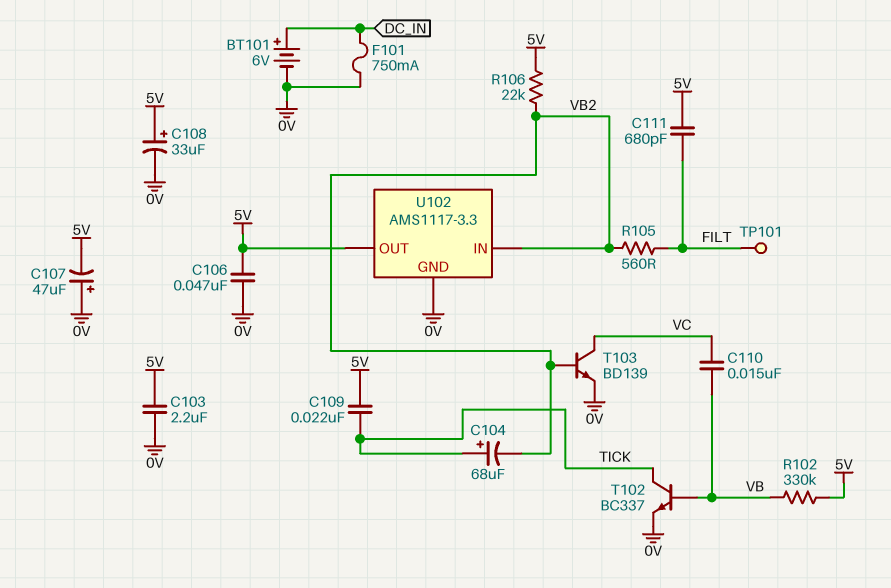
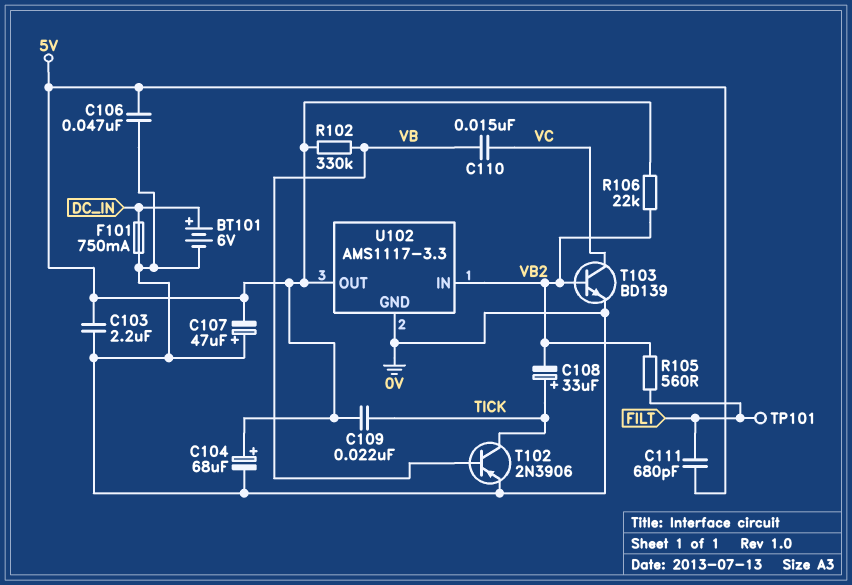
C104: 68uF (plus TICK, minus VB2) -> 68uF (plus 5V, minus 0V)
C108: 33uF (plus 5V, minus 0V) -> 33uF (plus TICK, minus VB2)
T102: NPN BC337 (B VB, C TICK, E 0V) -> PNP 2N3906 (B VB, C TICK, E 0V)

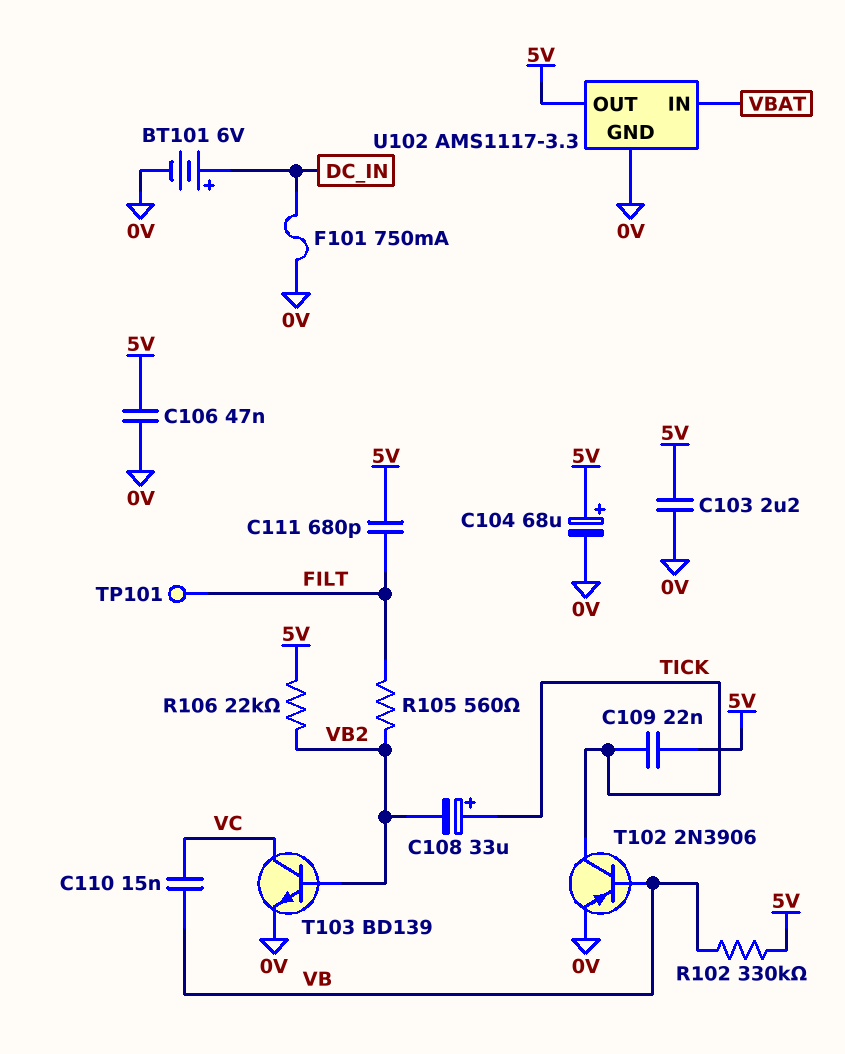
C107: 47uF (plus 0V, minus 5V) -> none
U102 pin IN: VB2 -> VBAT

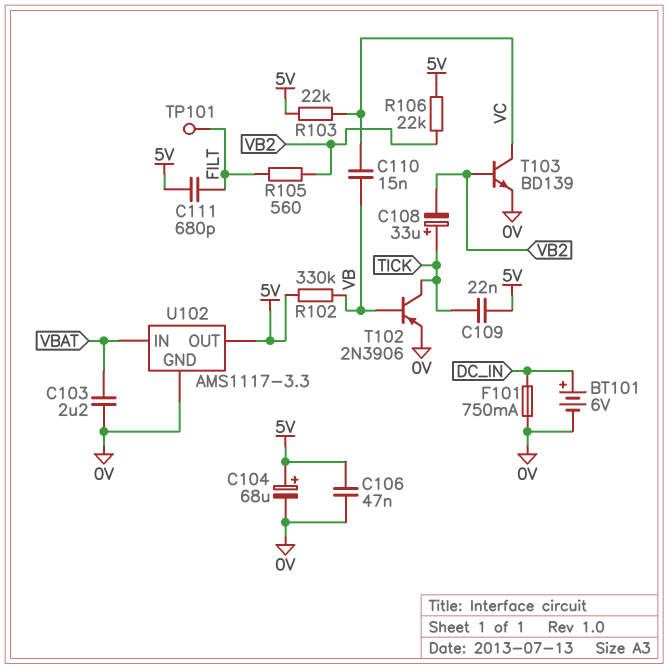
C103: 2.2uF (0V, 5V) -> 2.2uF (0V, VBAT)
R103: none -> 22k (5V, VC)

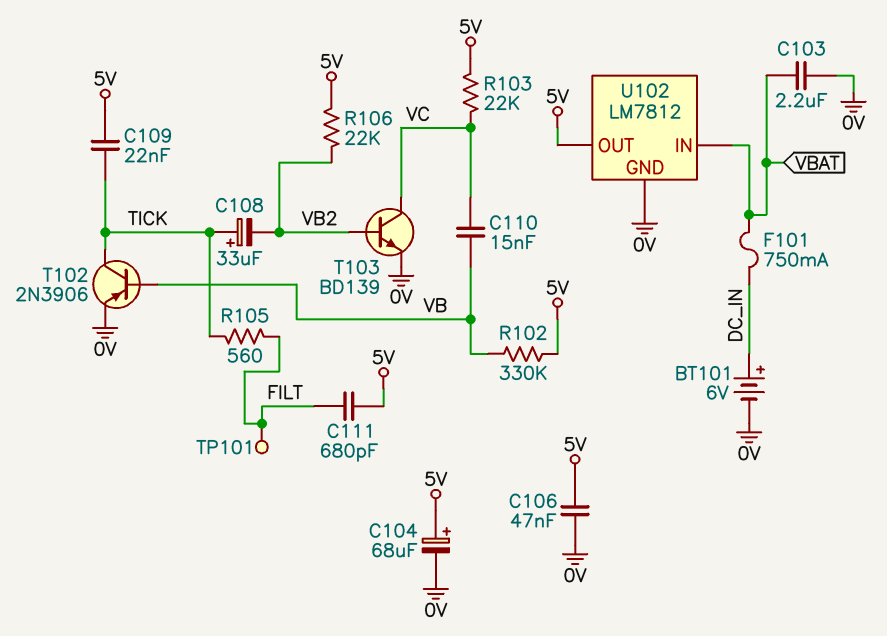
F101: 750mA (0V, DC_IN) -> 750mA (DC_IN, VBAT)
R105: 560 (FILT, VB2) -> 560 (FILT, TICK)
U102: AMS1117-3.3 -> LM7812

